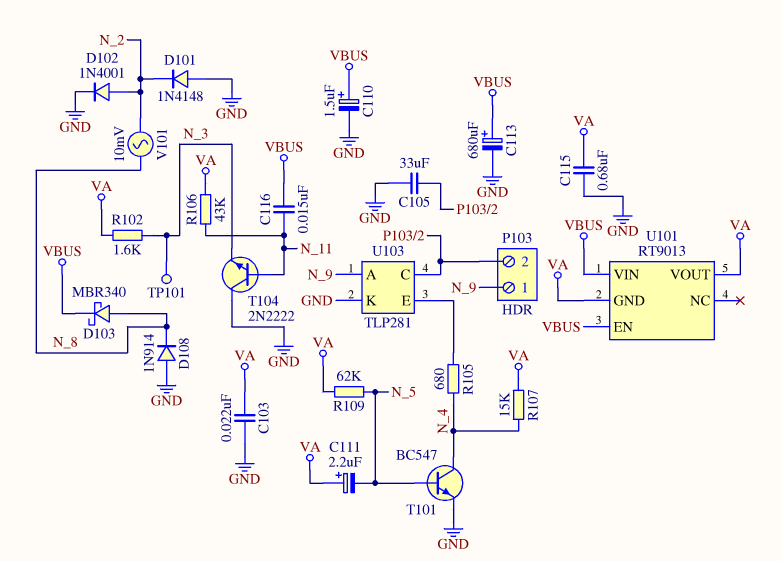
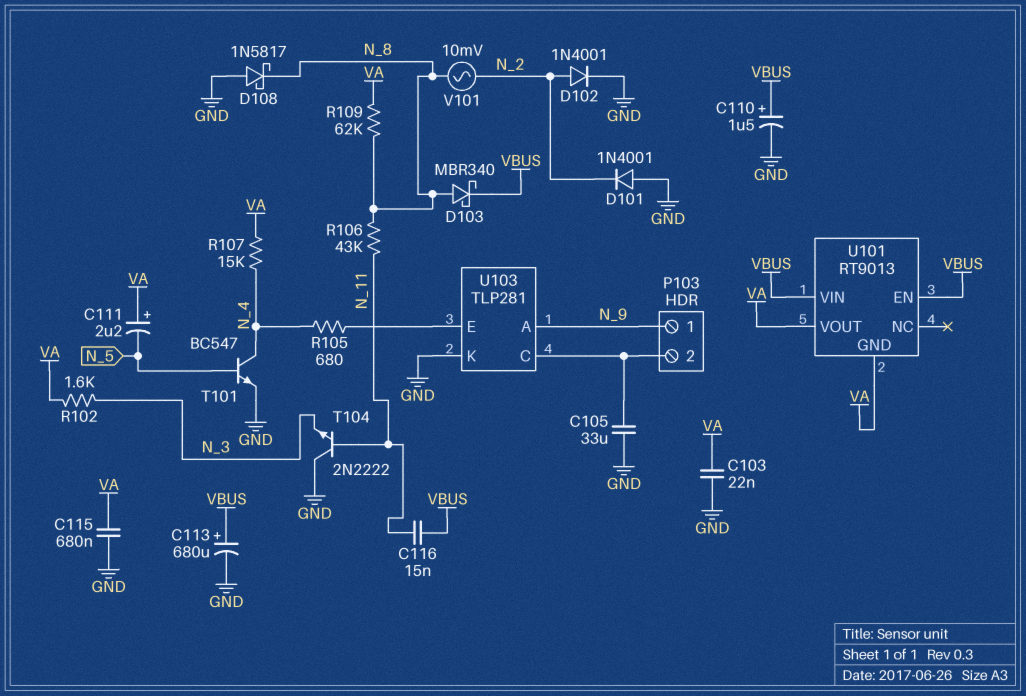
D101: diode 1N4148 (A GND, K N_2) -> diode 1N4001 (A GND, K N_2)
D108: diode 1N914 (A GND, K N_8) -> schottky 1N5817 (A GND, K N_8)
R106: 43k (N_11, VA) -> 43k (N_8, N_11)
R109: 62k (N_5, VA) -> 62k (N_8, VA)
TP101: test point (N_3) -> none

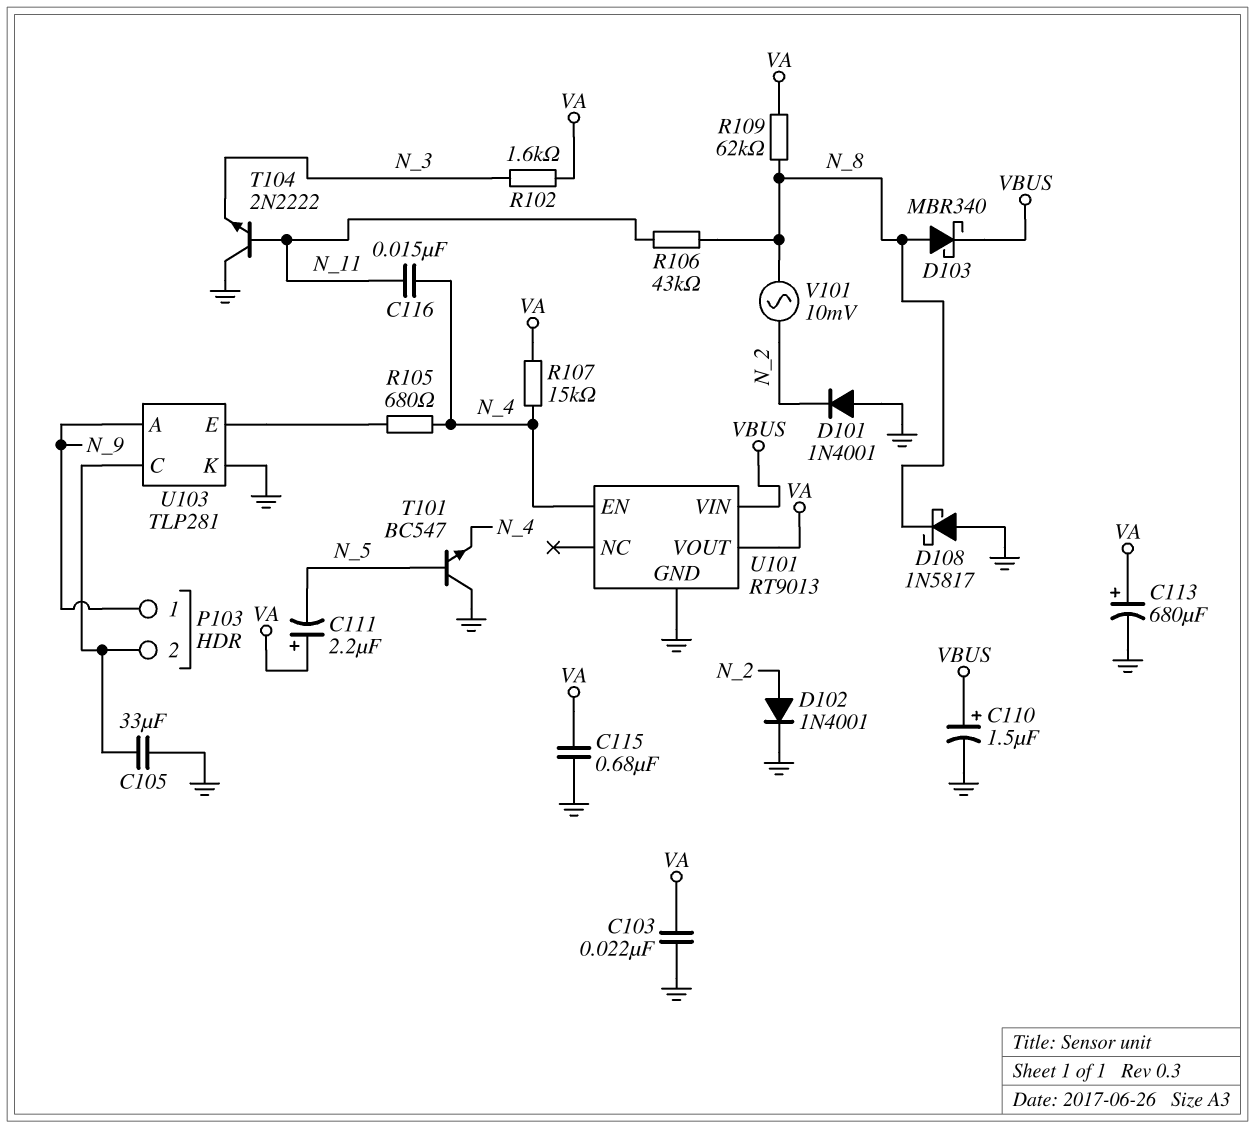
C113: 680uF (plus VBUS, minus GND) -> 680uF (plus VA, minus GND)
C116: 15nF (N_11, VBUS) -> 15nF (N_4, N_11)
T101: NPN BC547 (B N_5, C N_4, E GND) -> NPN BC547 (B N_5, C GND, E N_4)
U101 pin EN: VBUS -> N_4
U101 pin GND: VA -> GND

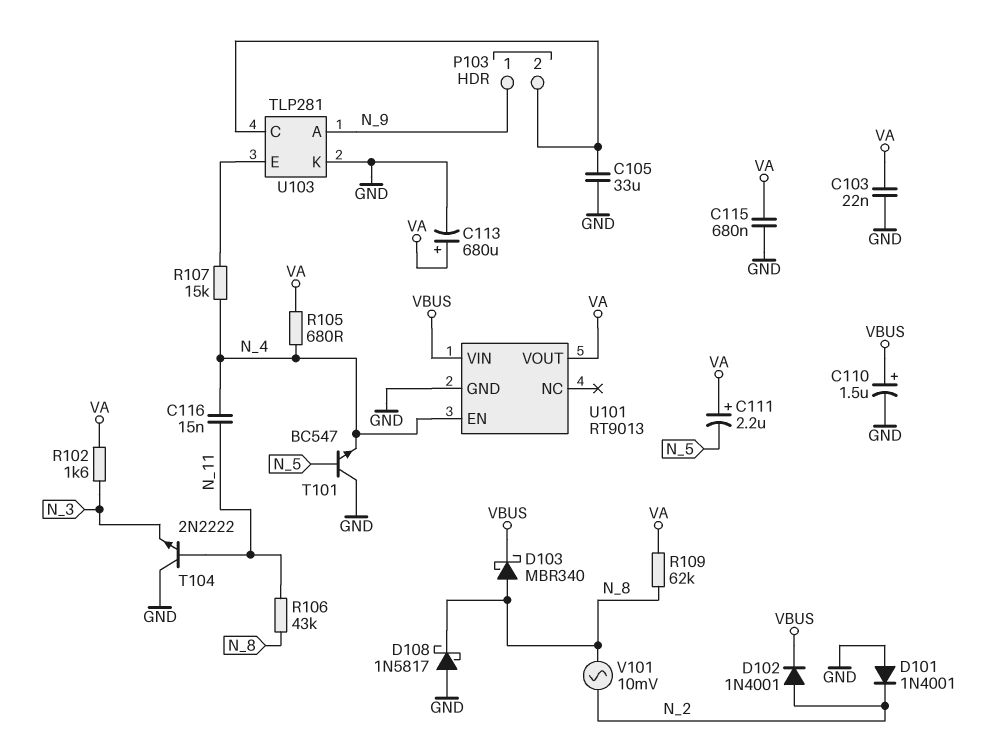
D102: diode 1N4001 (A N_2, K GND) -> diode 1N4001 (A N_2, K VBUS)
R105: 680 (N_4, U103/E) -> 680 (N_4, VA)
R107: 15k (N_4, VA) -> 15k (N_4, U103/E)

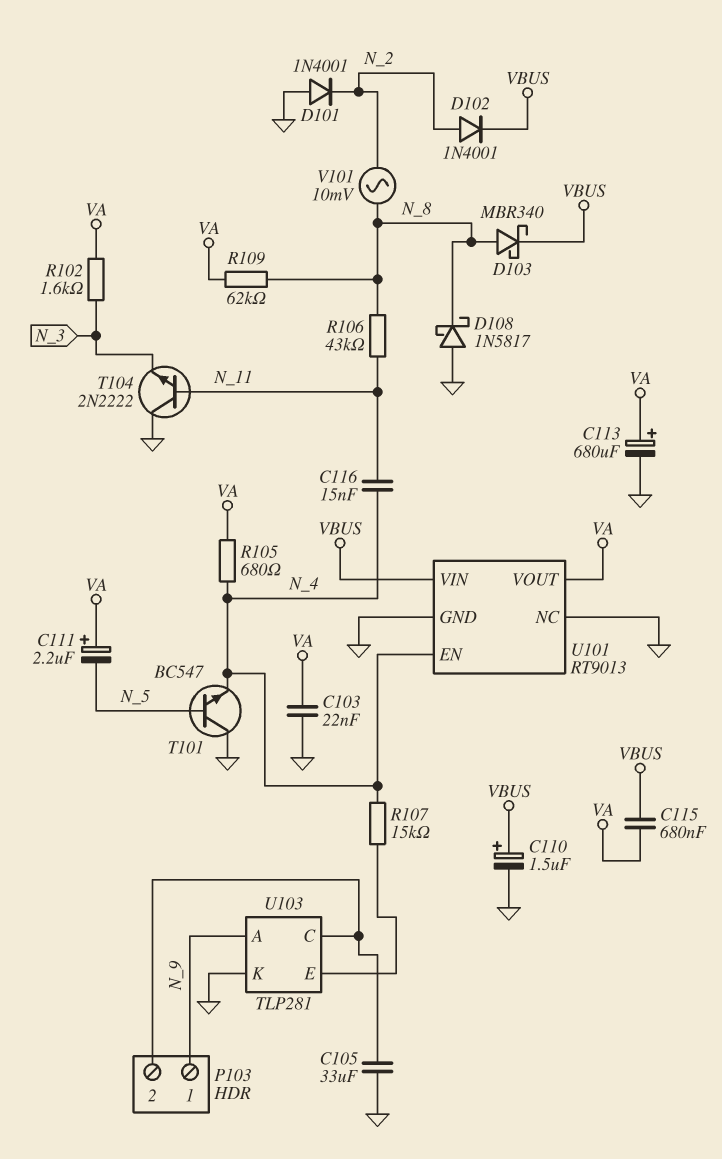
C115: 680nF (GND, VA) -> 680nF (VA, VBUS)
U101 pin NC: none -> GND

